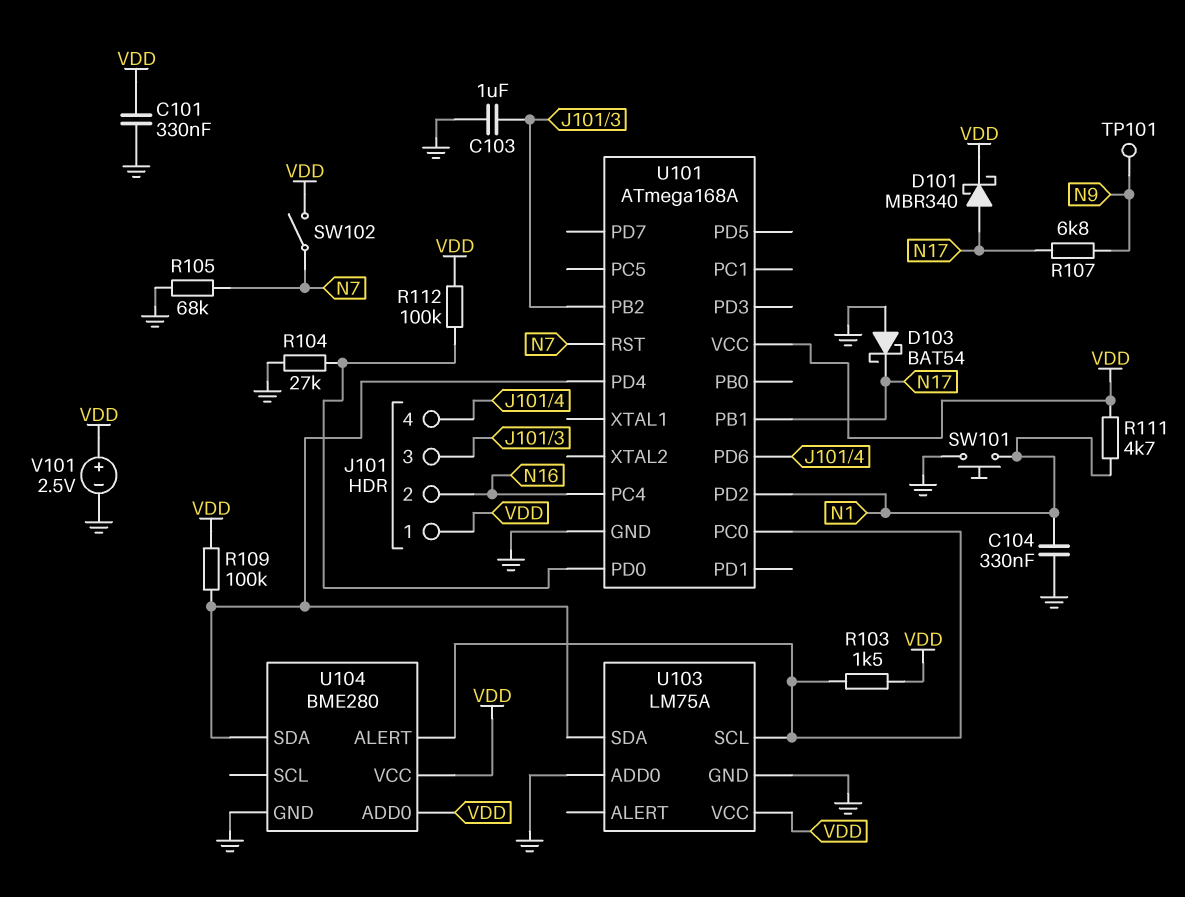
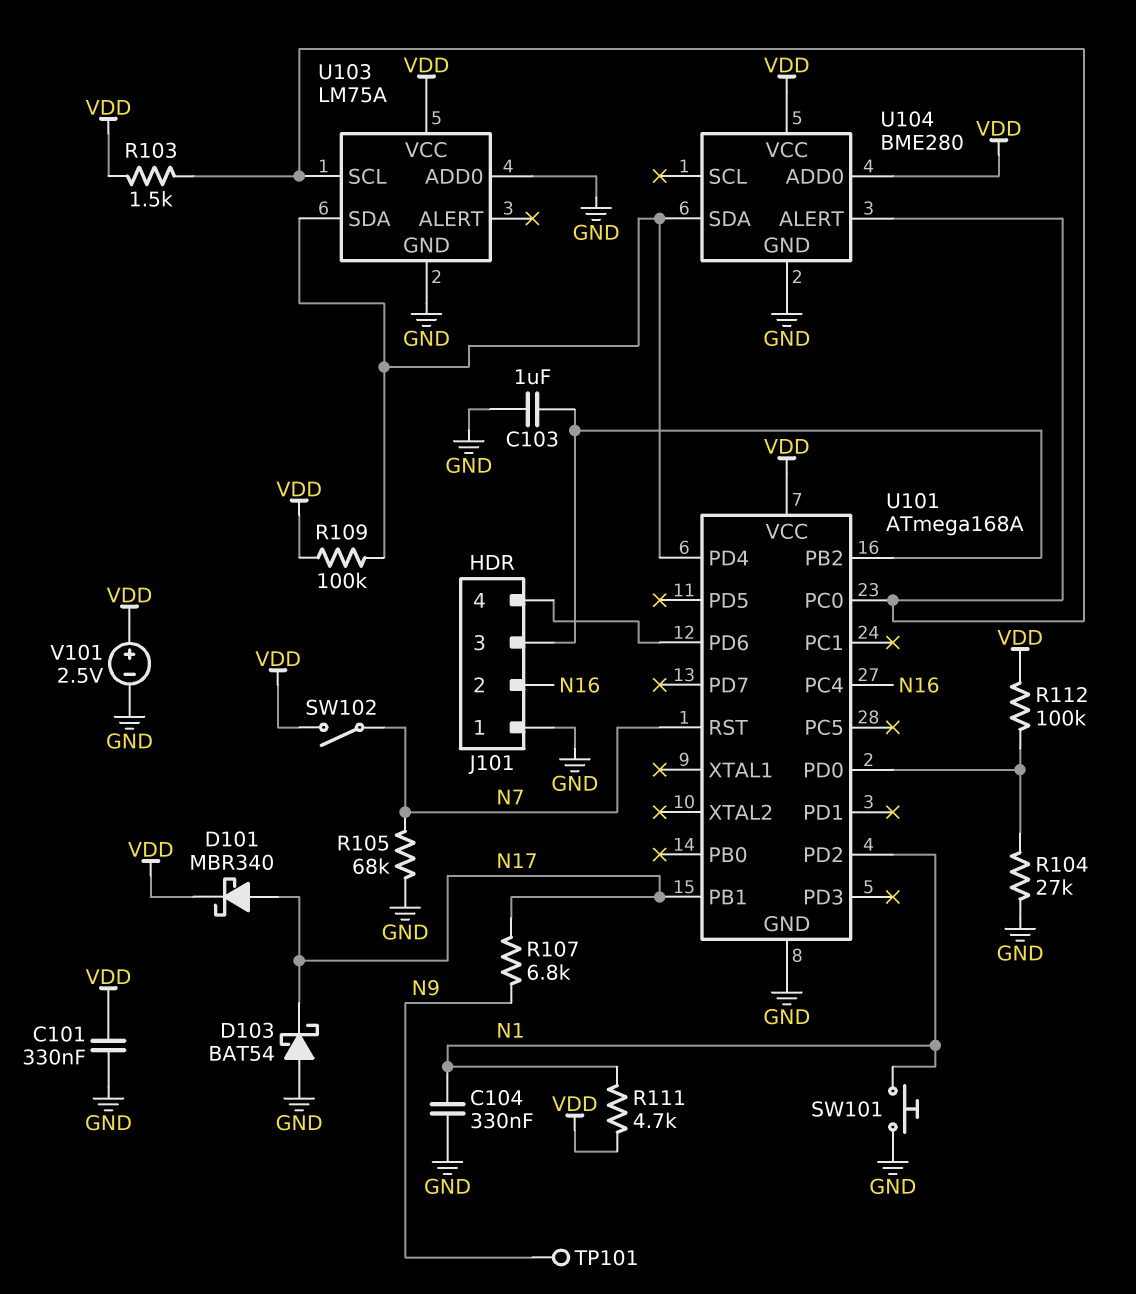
J101 pin 1: VDD -> GND

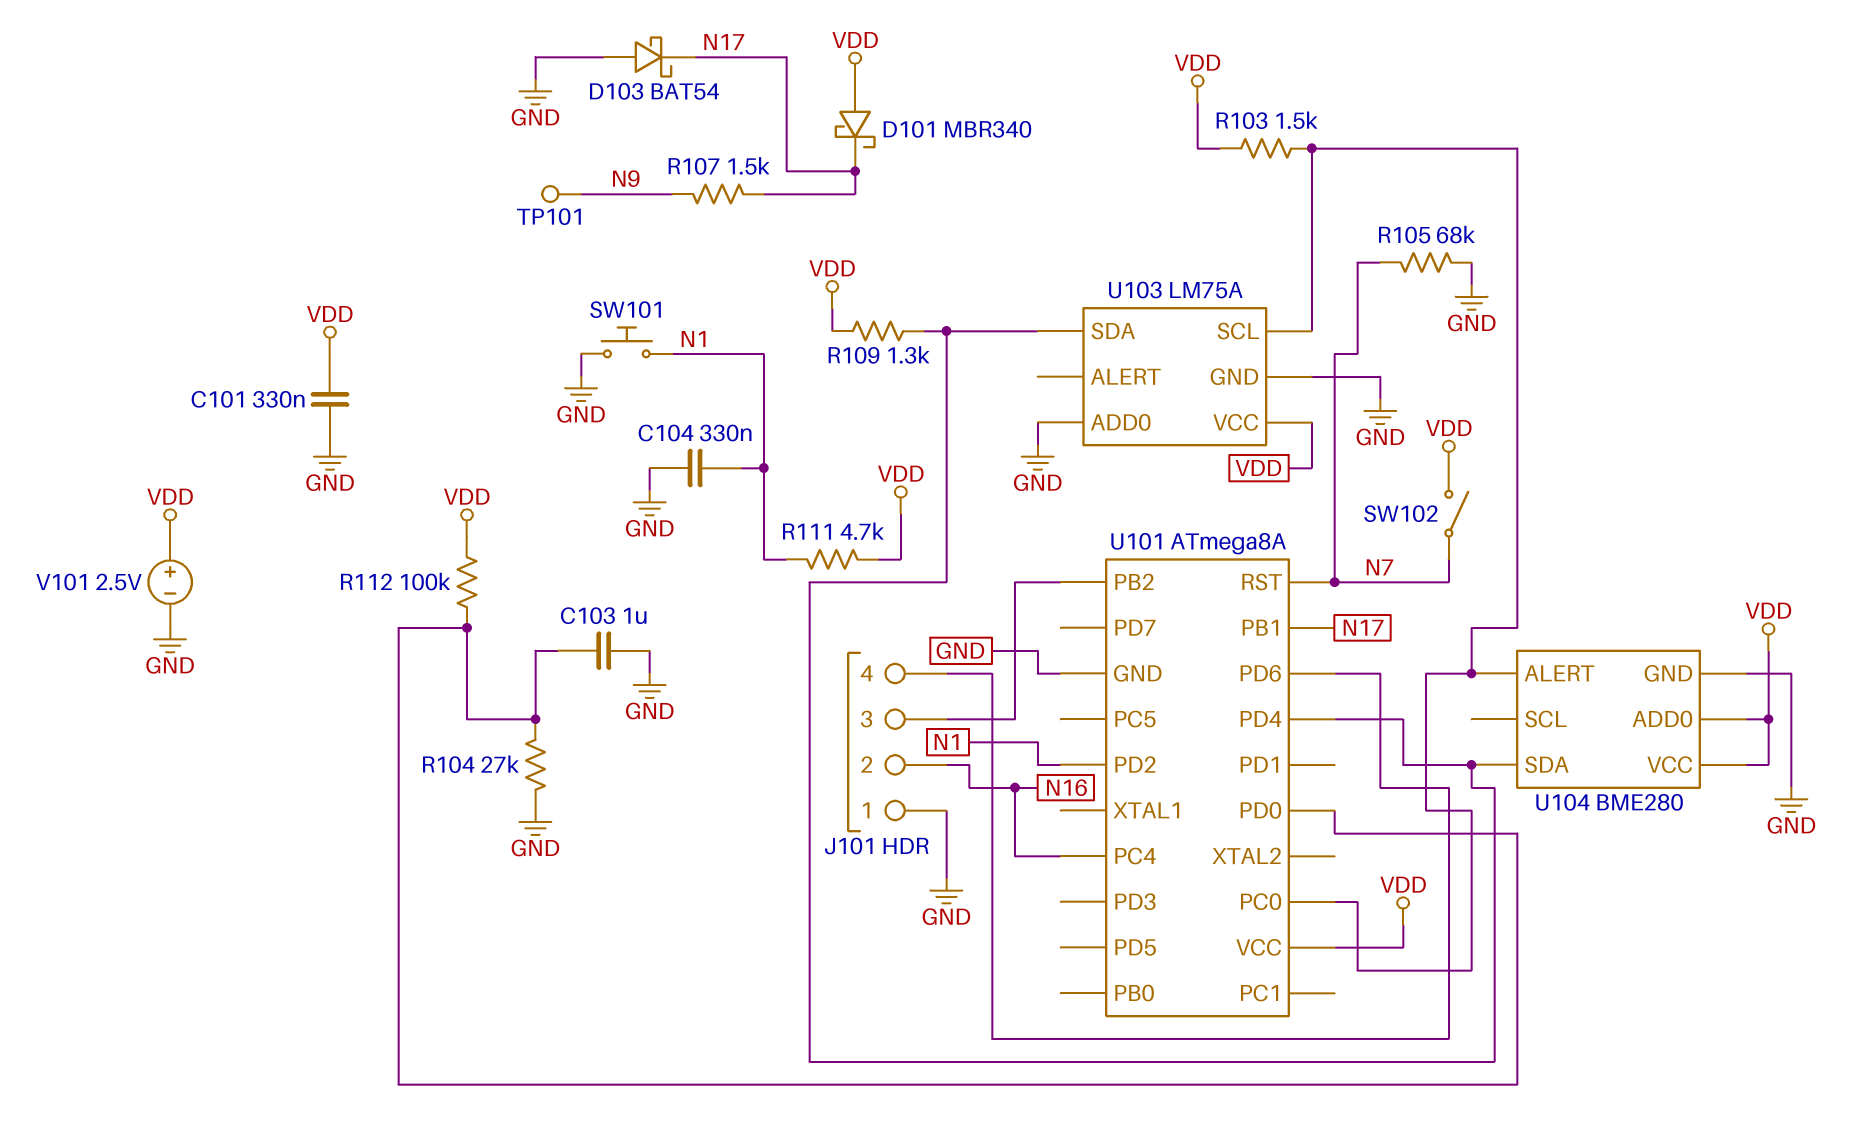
C103: 1uF (GND, J101/3) -> 1uF (GND, U101/PD0)
D101: schottky MBR340 (A N17, K VDD) -> schottky MBR340 (A VDD, K N17)
R107: 6.8k (N9, N17) -> 1.5k (N9, N17)
R109: 100k (U101/PD4, VDD) -> 1.3k (U101/PD4, VDD)
U101: ATmega168A -> ATmega8A

